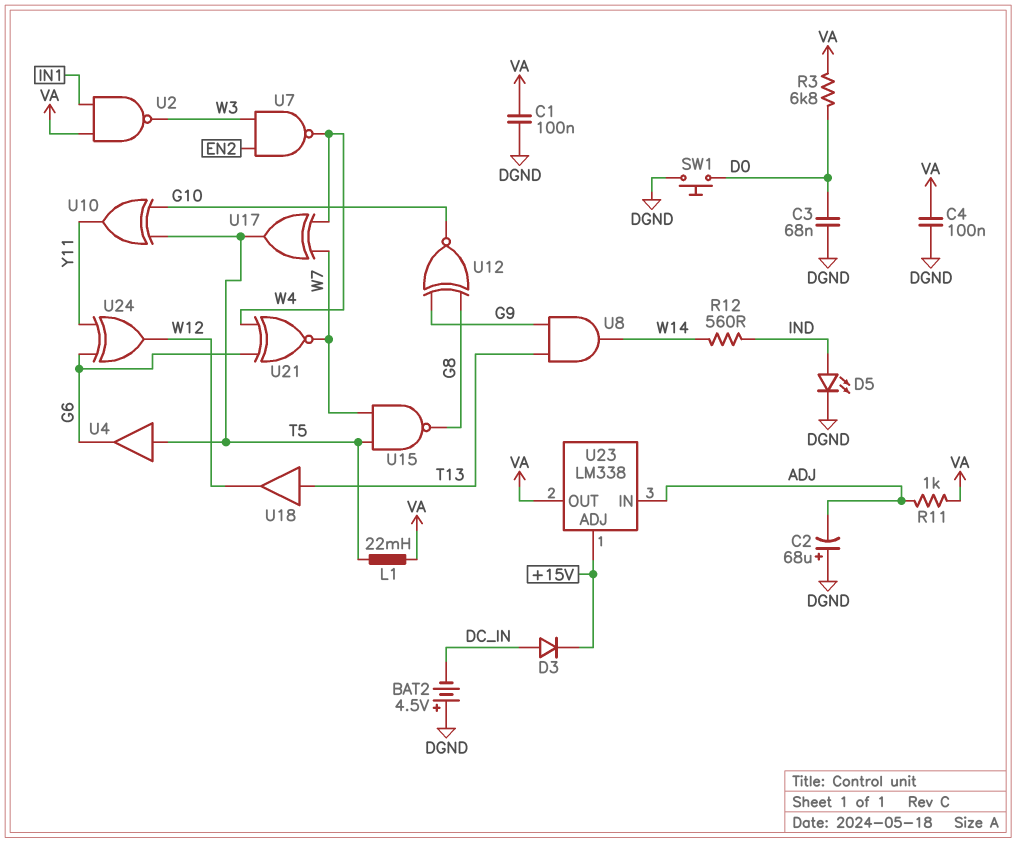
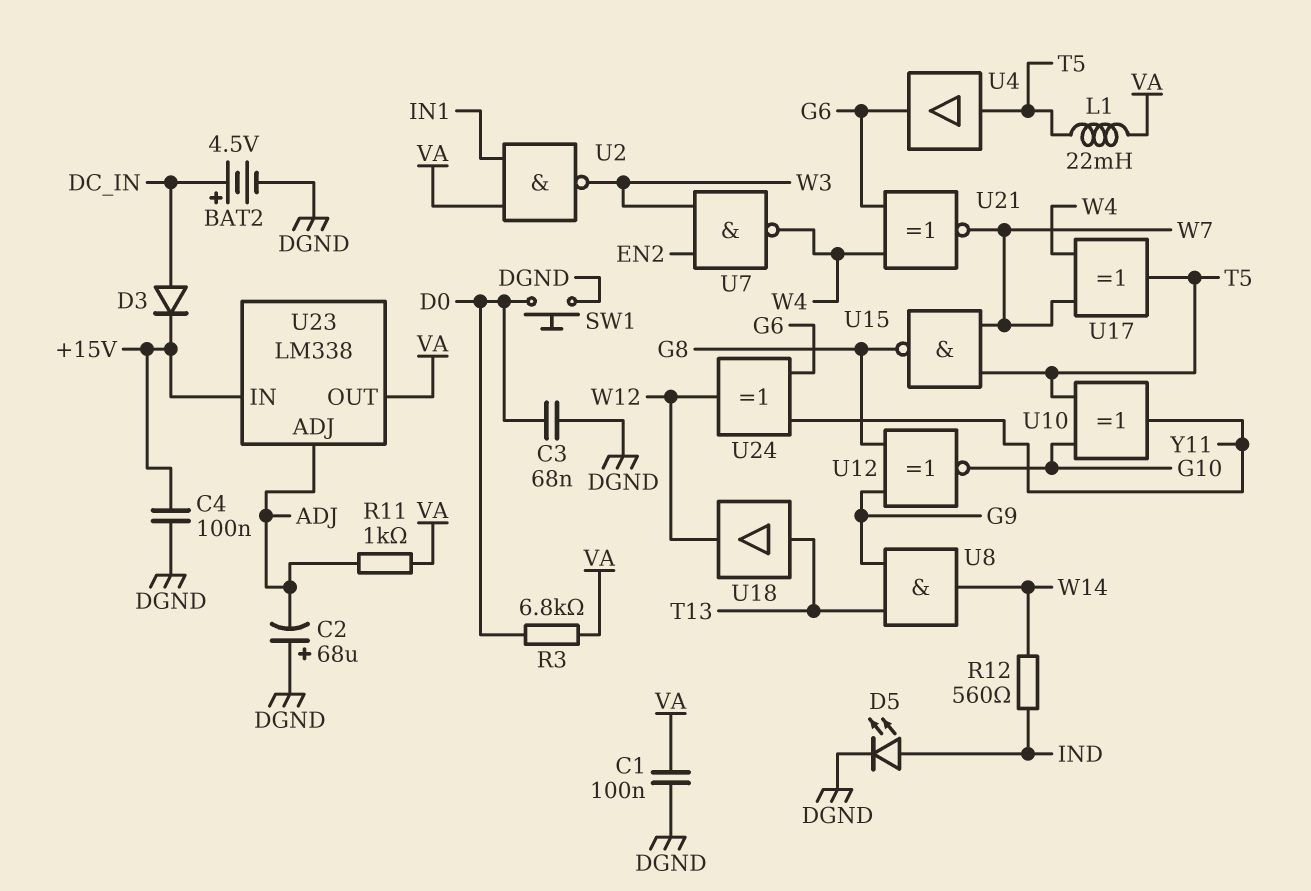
BAT2: 4.5V (plus DGND, minus DC_IN) -> 4.5V (plus DC_IN, minus DGND)
C4: 100nF (DGND, VA) -> 100nF (+15V, DGND)
U23 pin ADJ: +15V -> ADJ
U23 pin IN: ADJ -> +15V

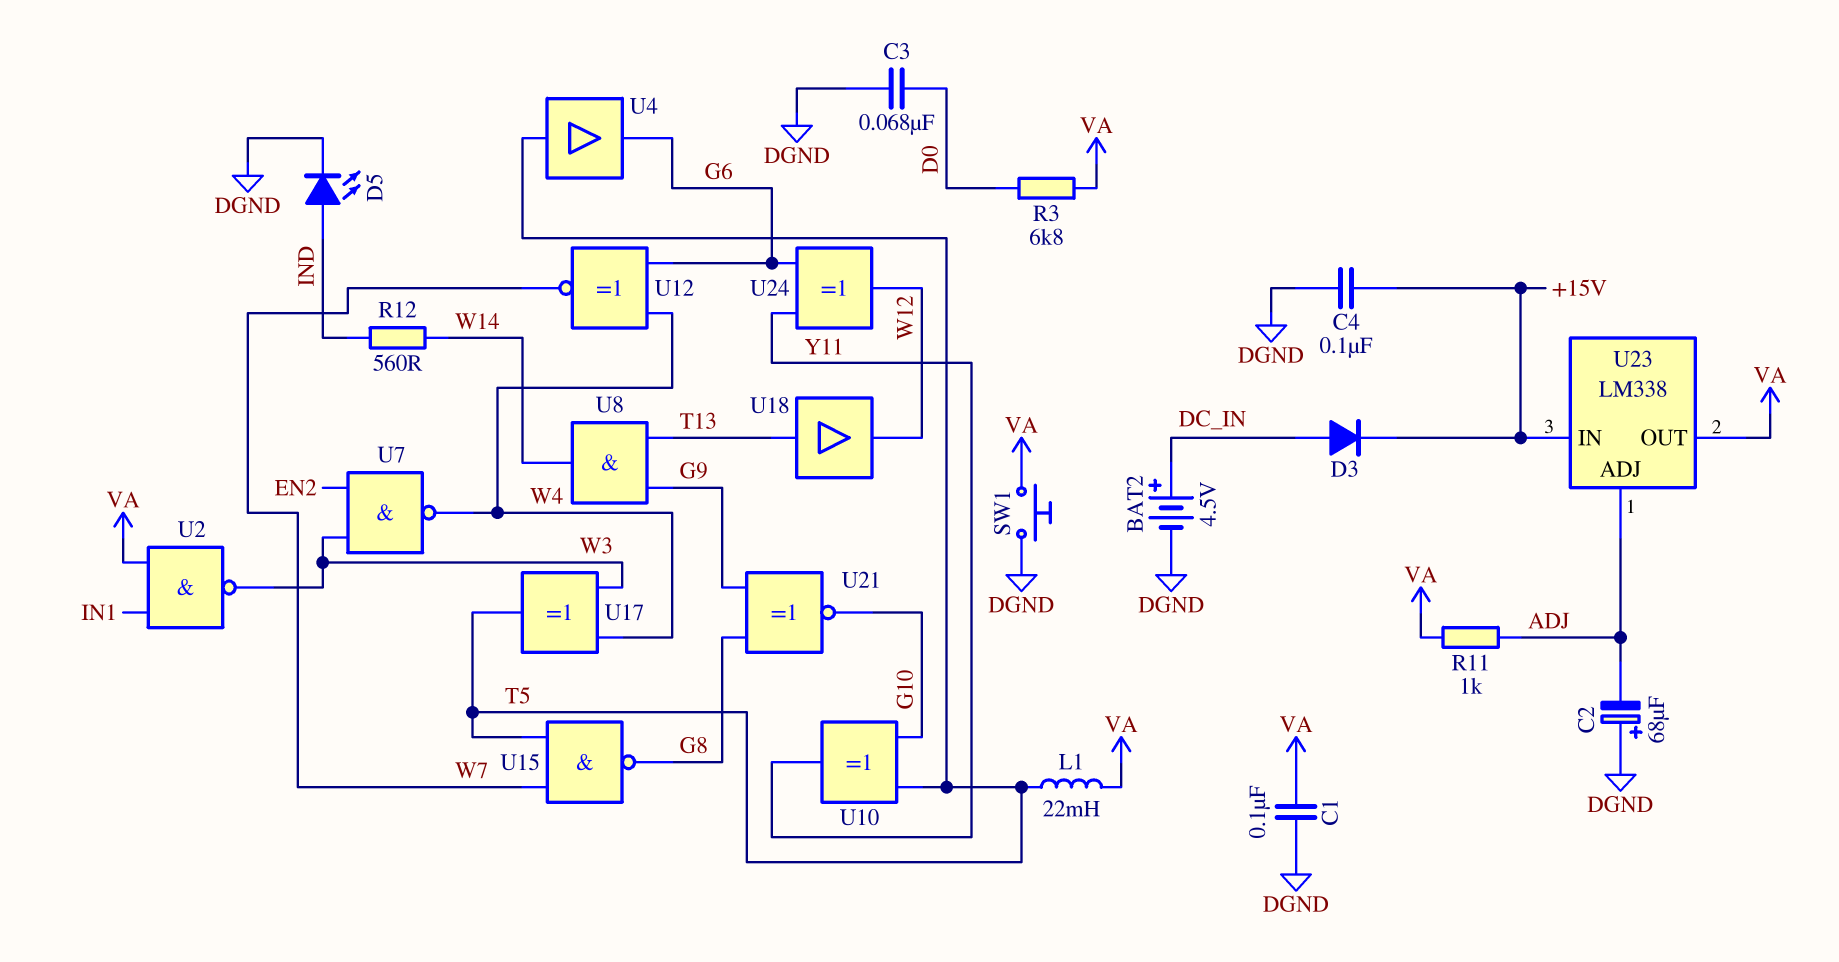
SW1: button (D0, DGND) -> button (DGND, VA)
U12: XNOR (in G8, in G9, out G10) -> XNOR (in G6, in W4, out W7)
U17: XOR (in W4, in W7, out T5) -> XOR (in W3, in W4, out T5)
U21: XNOR (in G6, in W4, out W7) -> XNOR (in G8, in G9, out G10)

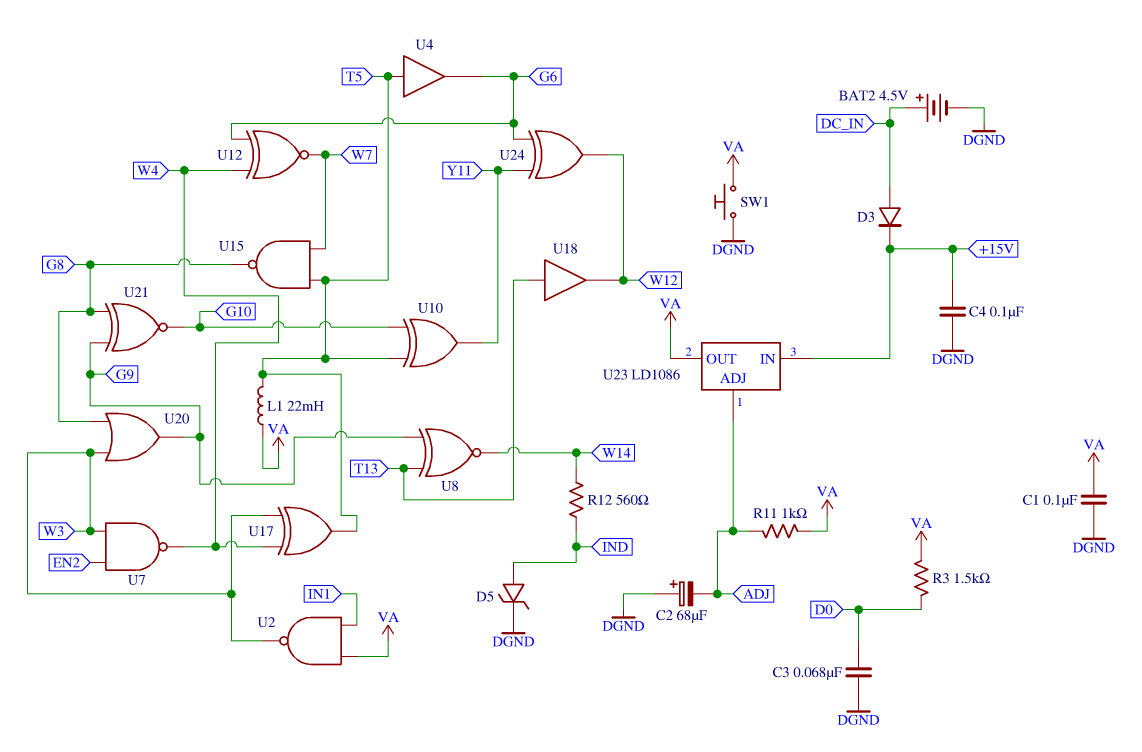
D5: LED (A IND, K DGND) -> zener (A IND, K DGND)
R3: 6.8k (D0, VA) -> 1.5k (D0, VA)
U8: AND (in G9, in T13, out W14) -> XNOR (in G9, in T13, out W14)
U20: none -> OR (in G8, in W3, out G9)
U23: LM338 -> LD1086

